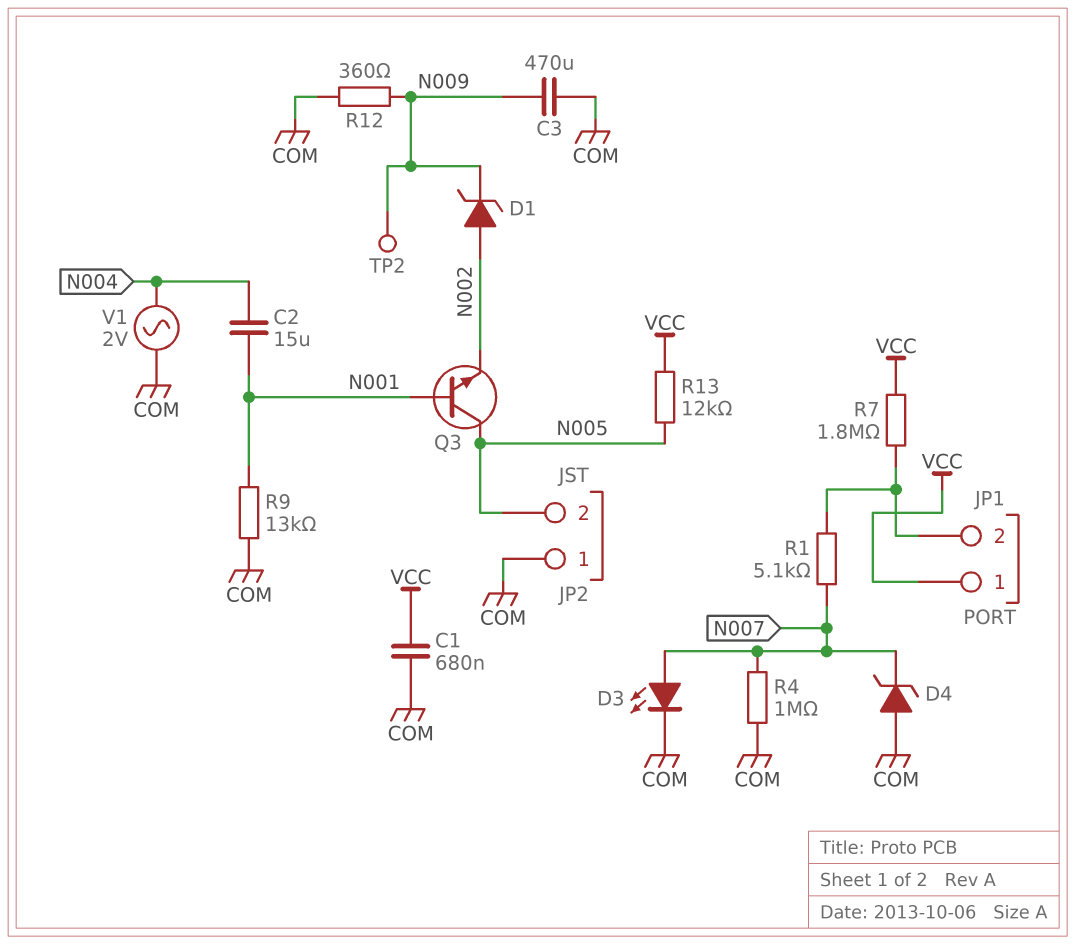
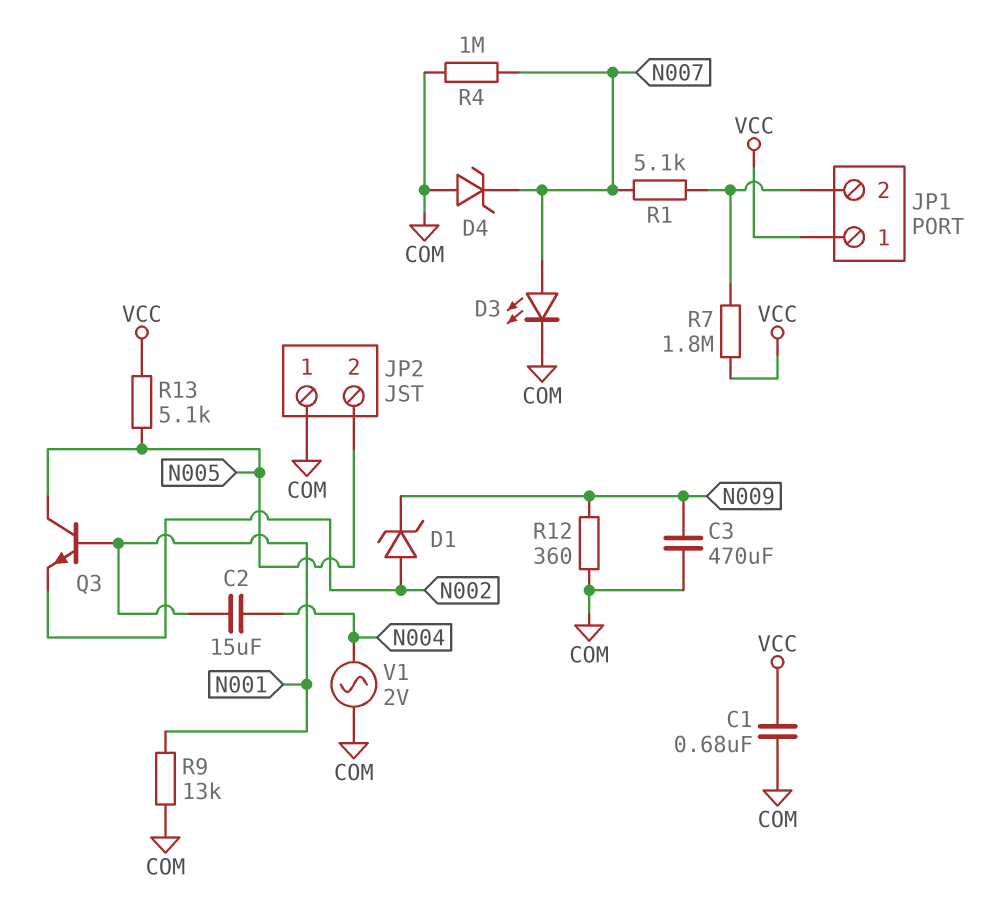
R13: 12k (N005, VCC) -> 5.1k (N005, VCC)
TP2: test point (N009) -> none

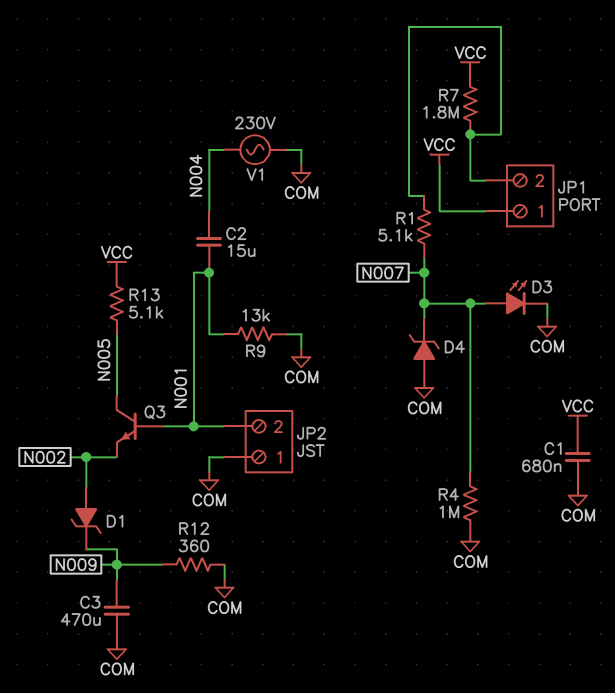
JP2 pin 2: N005 -> N001
V1: AC 2V (COM, N004) -> AC 230V (COM, N004)

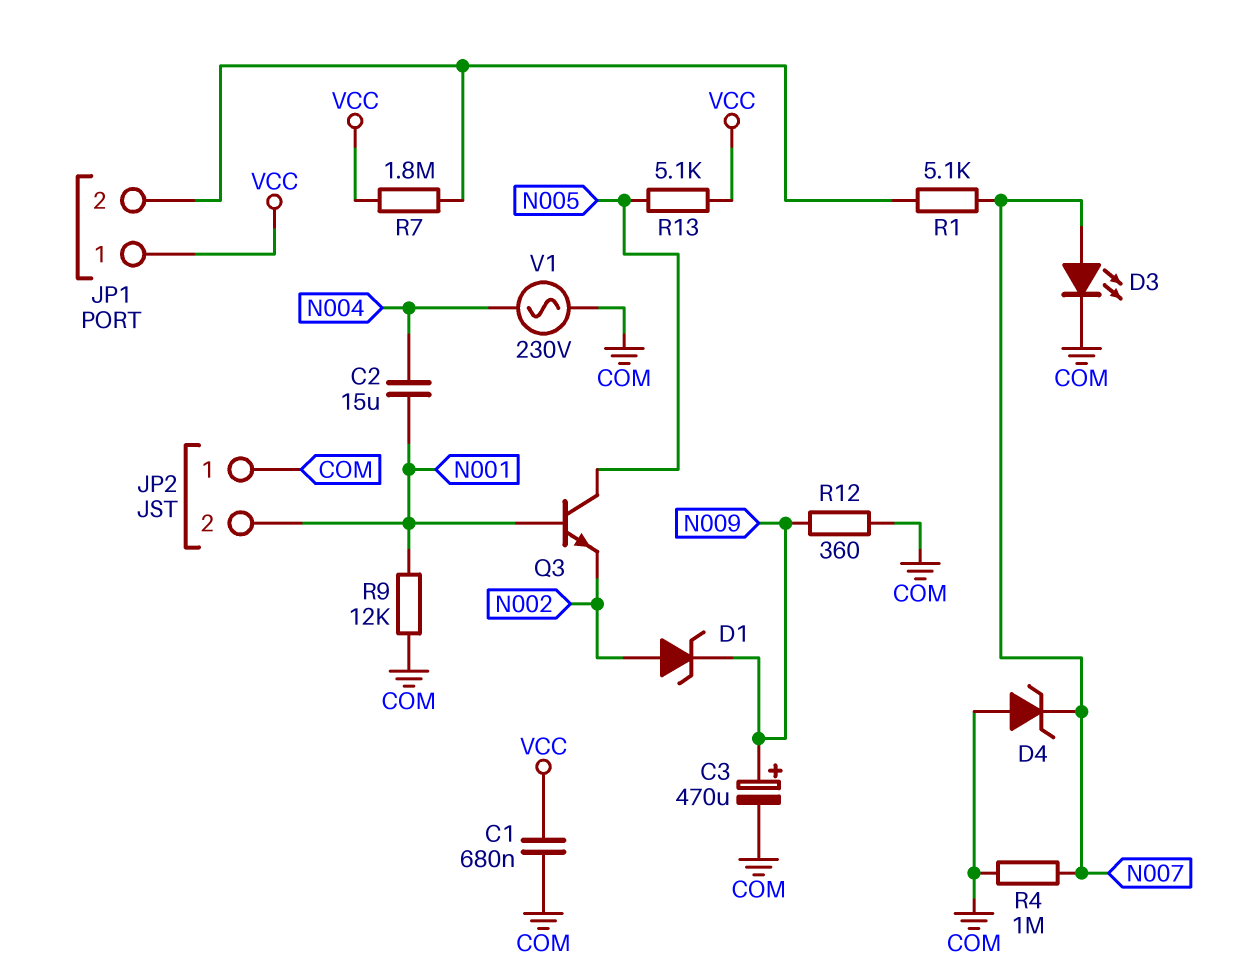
C3: 470uF (COM, N009) -> 470uF (plus N009, minus COM)
R9: 13k (COM, N001) -> 12k (COM, N001)

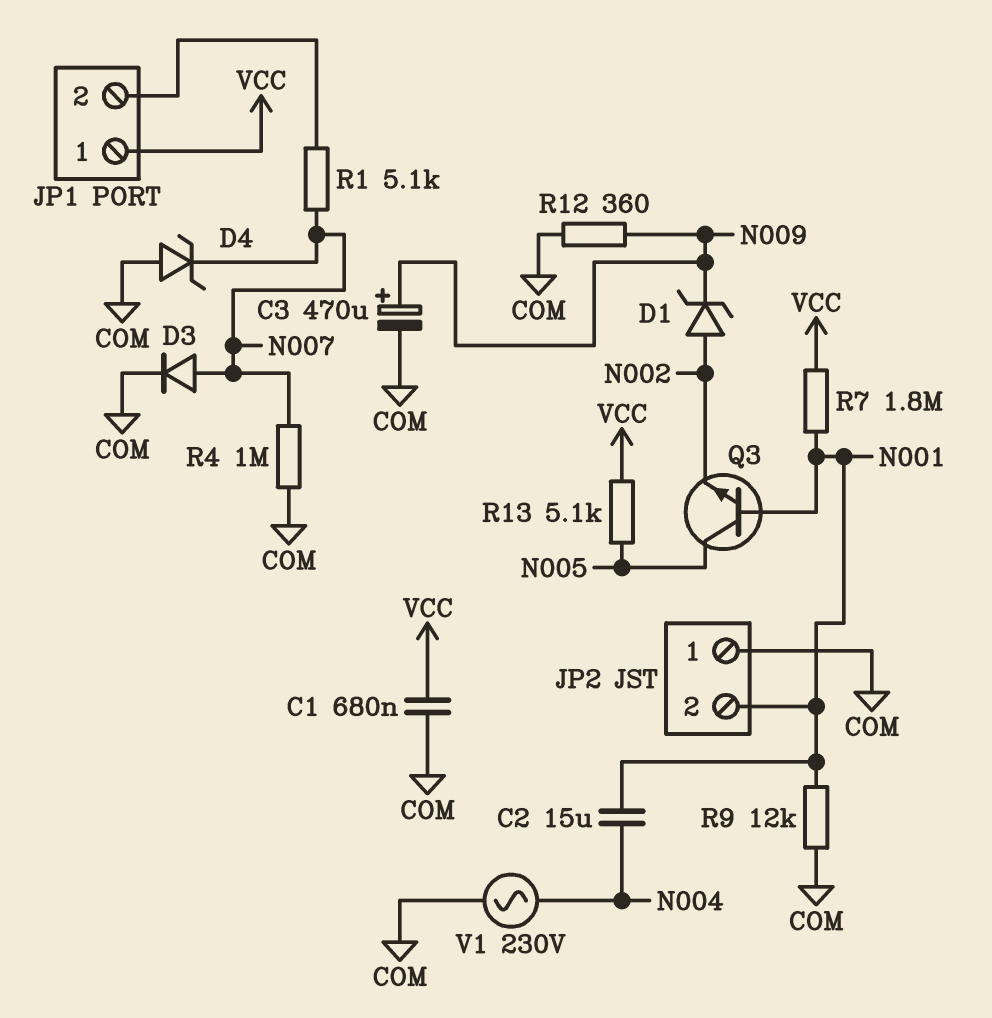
D3: LED (A N007, K COM) -> diode (A N007, K COM)
R7: 1.8M (JP1/2, VCC) -> 1.8M (N001, VCC)

